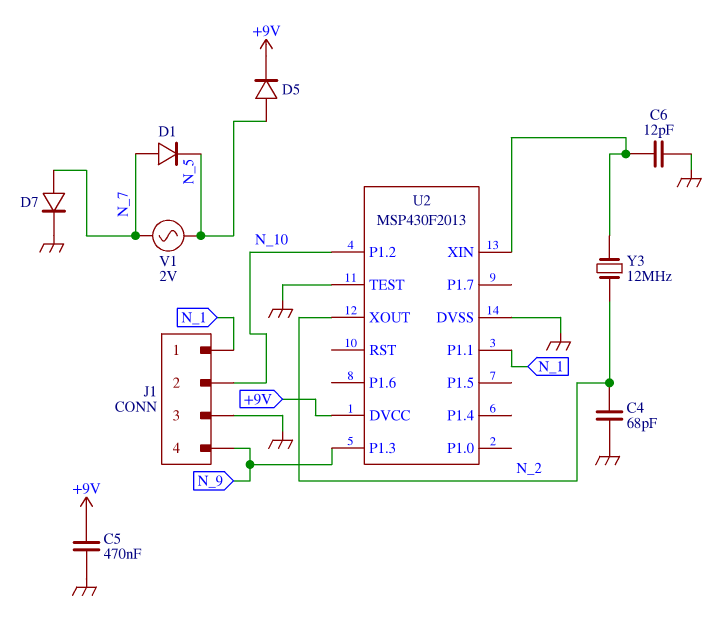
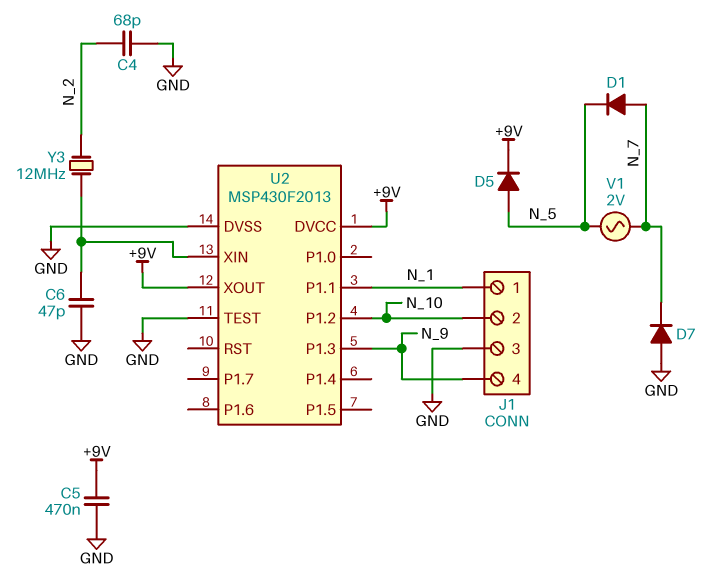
C6: 12pF (GND, U2/XIN) -> 47pF (GND, U2/XIN)
D7: diode (A N_7, K GND) -> diode (A GND, K N_7)
U2 pin XOUT: N_2 -> +9V

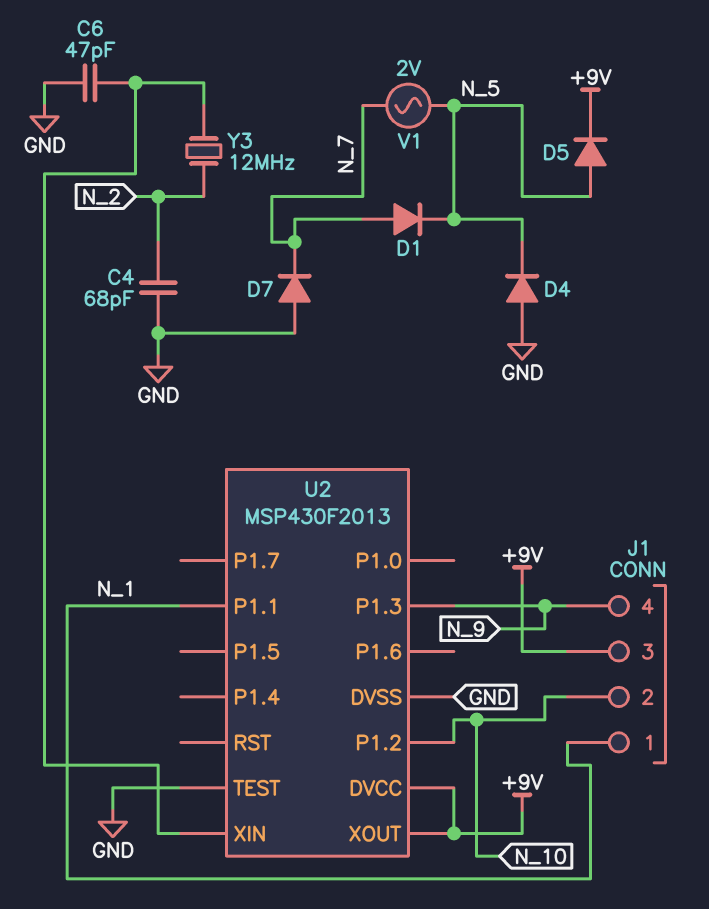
C5: 470nF (+9V, GND) -> none
D4: none -> diode (A GND, K N_5)
J1 pin 3: GND -> +9V

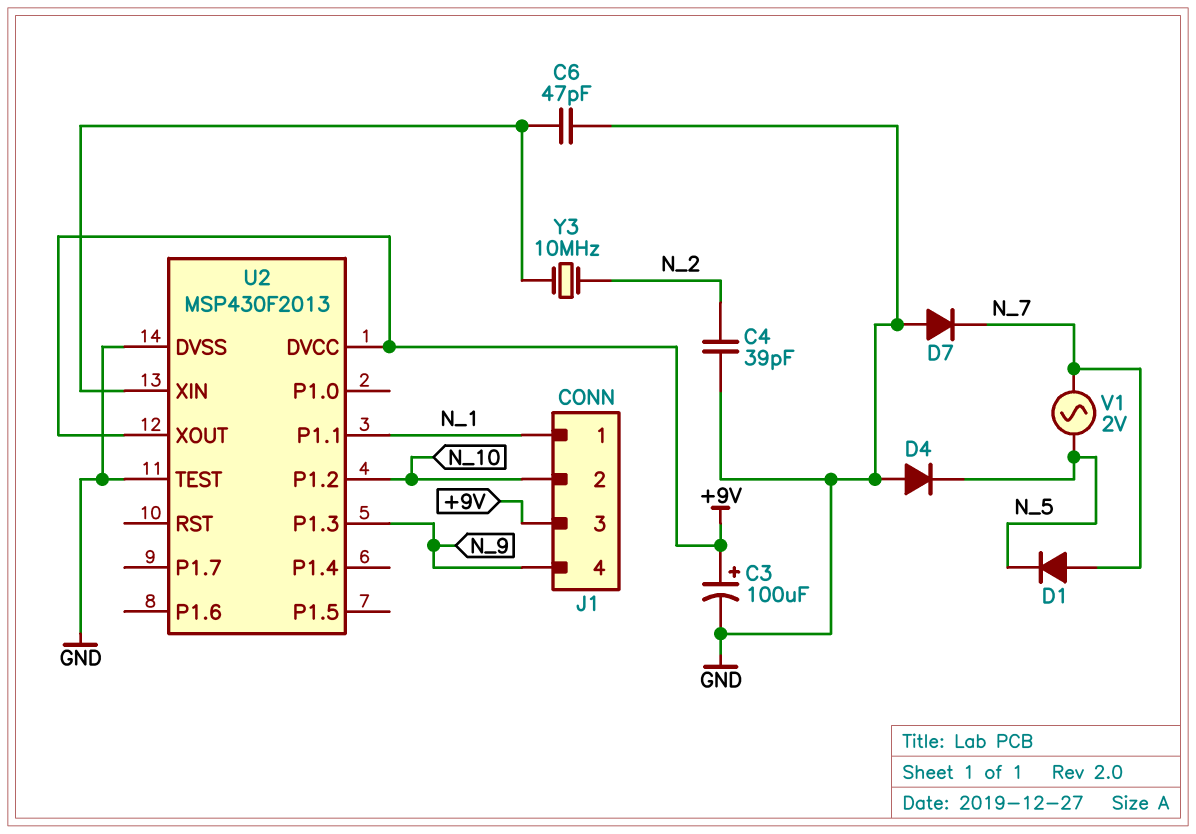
C3: none -> 100uF (plus +9V, minus GND)
C4: 68pF (GND, N_2) -> 39pF (GND, N_2)
D5: diode (A N_5, K +9V) -> none
Y3: 12MHz (N_2, U2/XIN) -> 10MHz (N_2, U2/XIN)

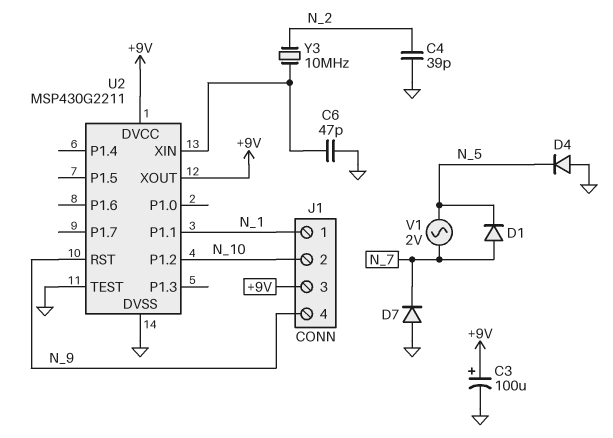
U2: MSP430F2013 -> MSP430G2211
U2 pin P1.3: N_9 -> none
U2 pin RST: none -> N_9

